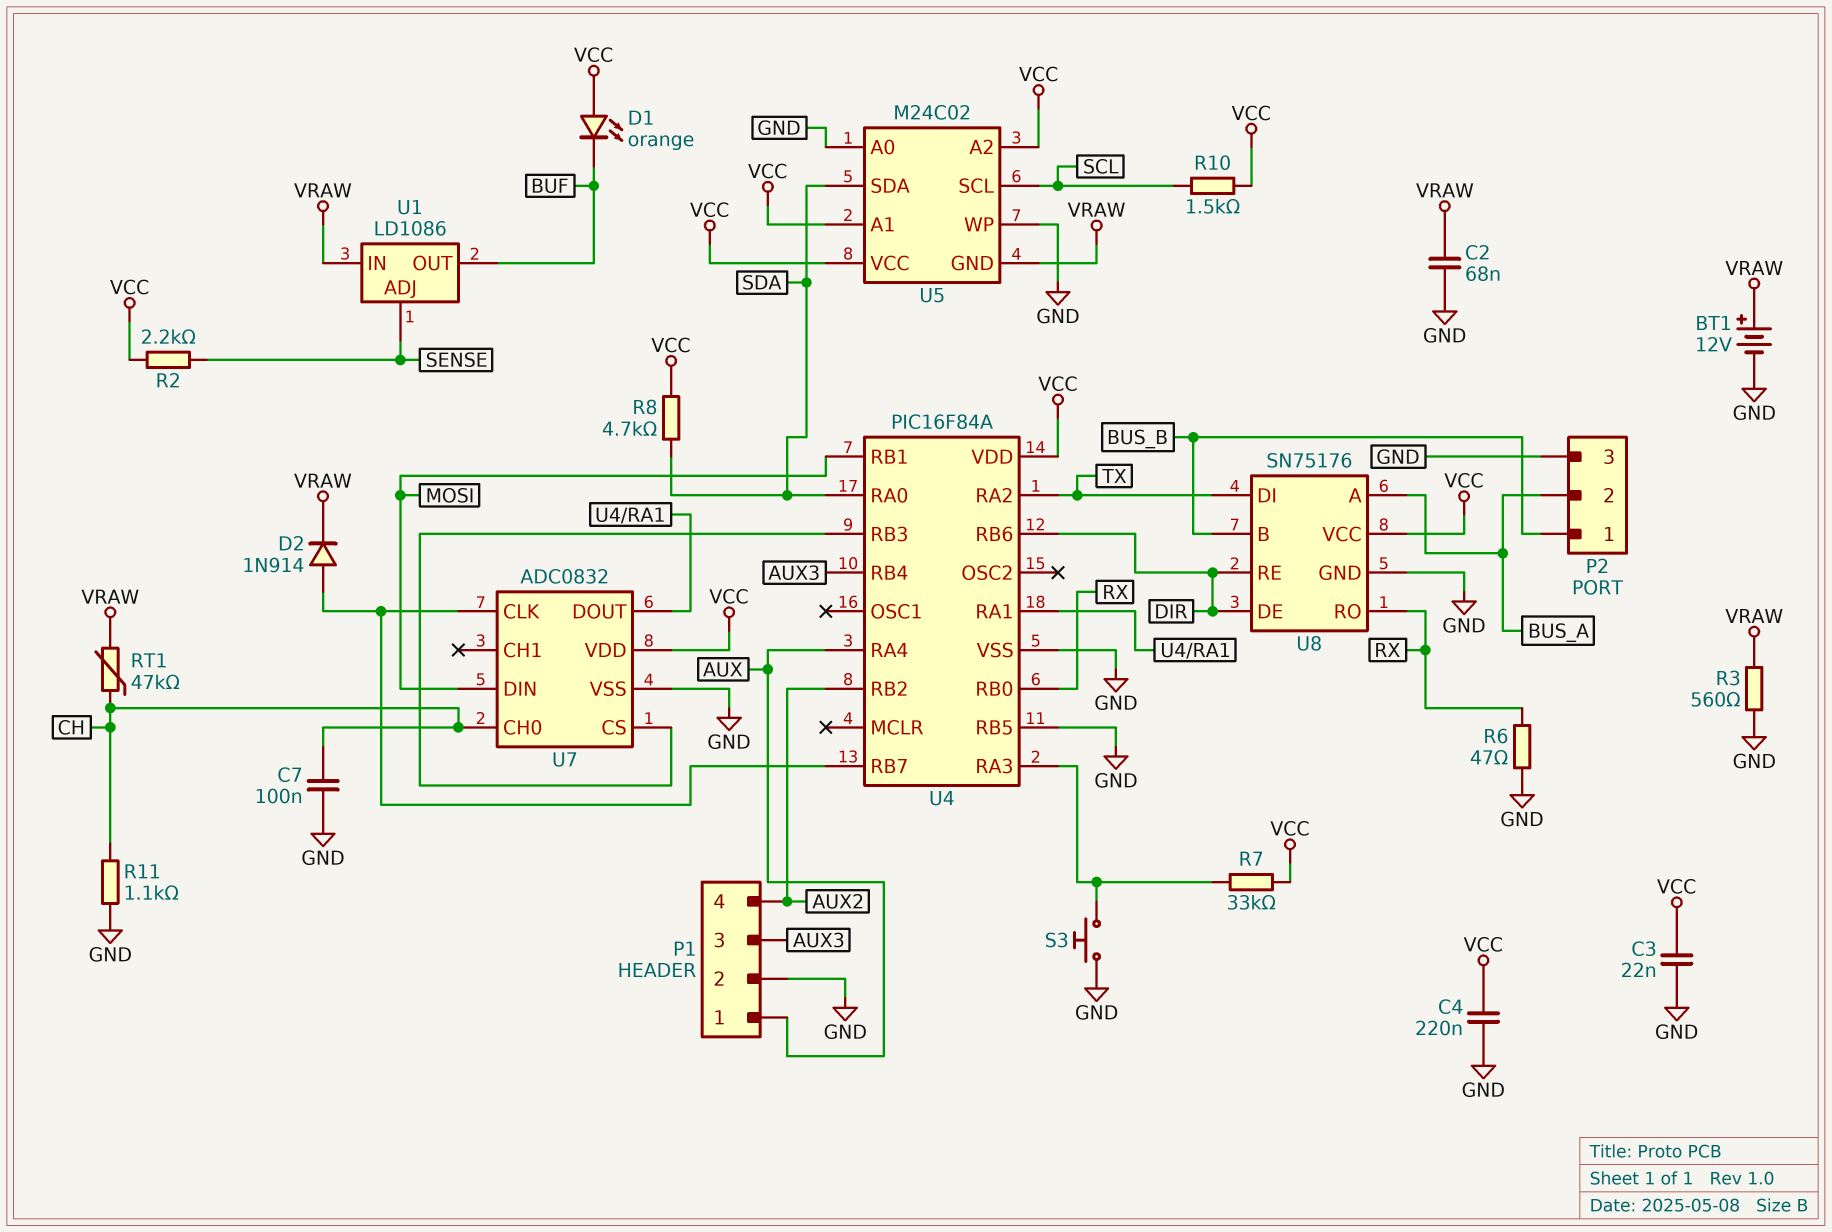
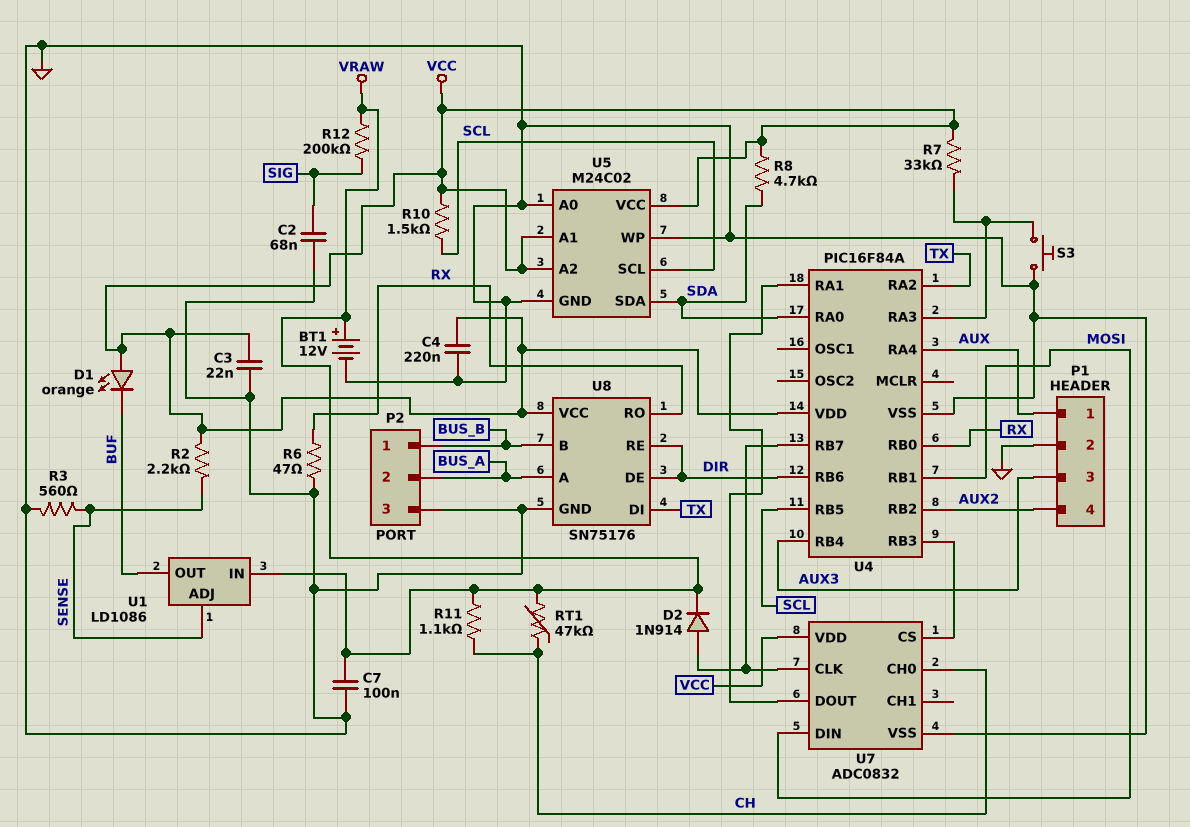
C2: 68nF (GND, VRAW) -> 68nF (GND, SIG)
C7: 100nF (CH, GND) -> 100nF (GND, VRAW)
R3: 560 (GND, VRAW) -> 560 (GND, SENSE)
R11: 1.1k (CH, GND) -> 1.1k (CH, VRAW)
R12: none -> 200k (SIG, VRAW)
U4 pin RB5: GND -> SCL
U5 pin GND: VRAW -> GND

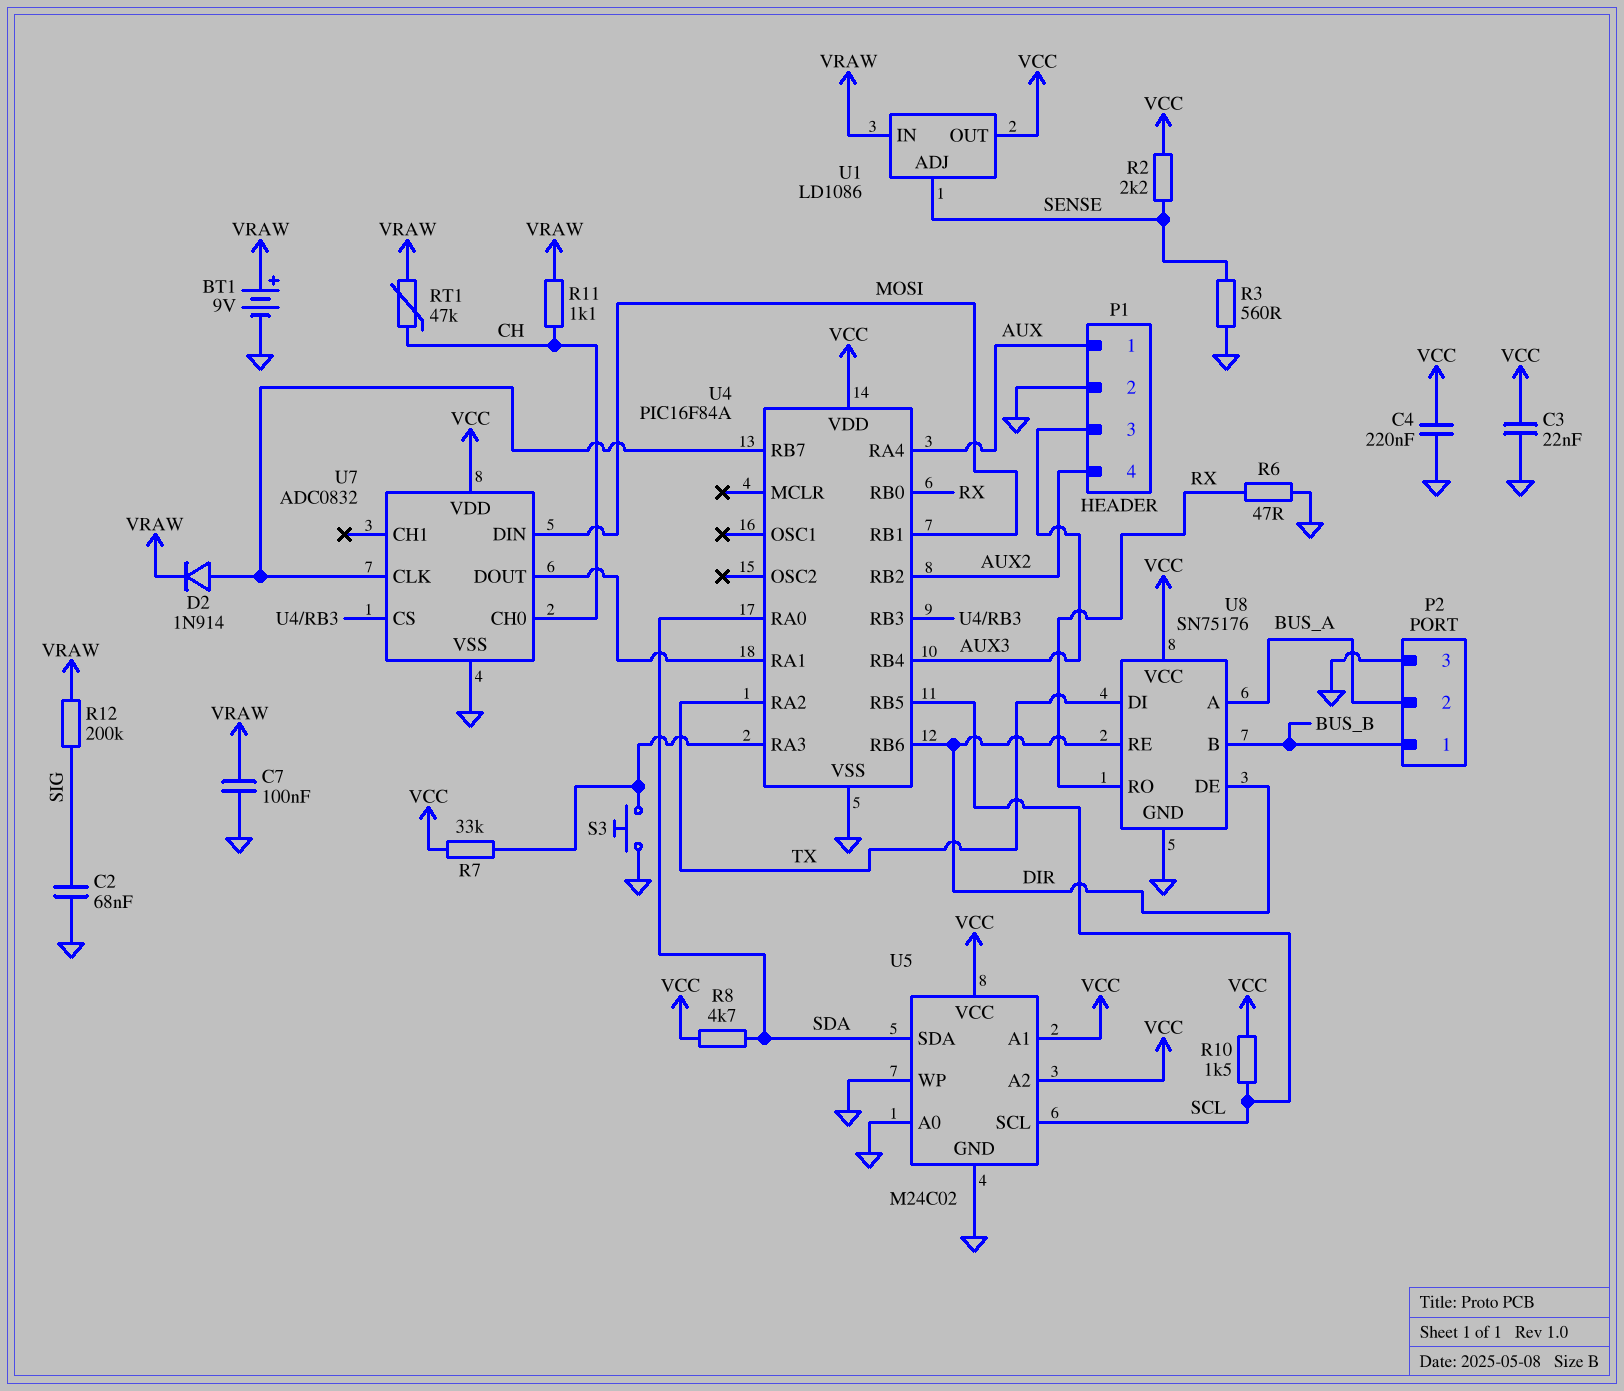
BT1: 12V (plus VRAW, minus GND) -> 9V (plus VRAW, minus GND)
D1: LED orange (A VCC, K BUF) -> none
U1 pin OUT: BUF -> VCC

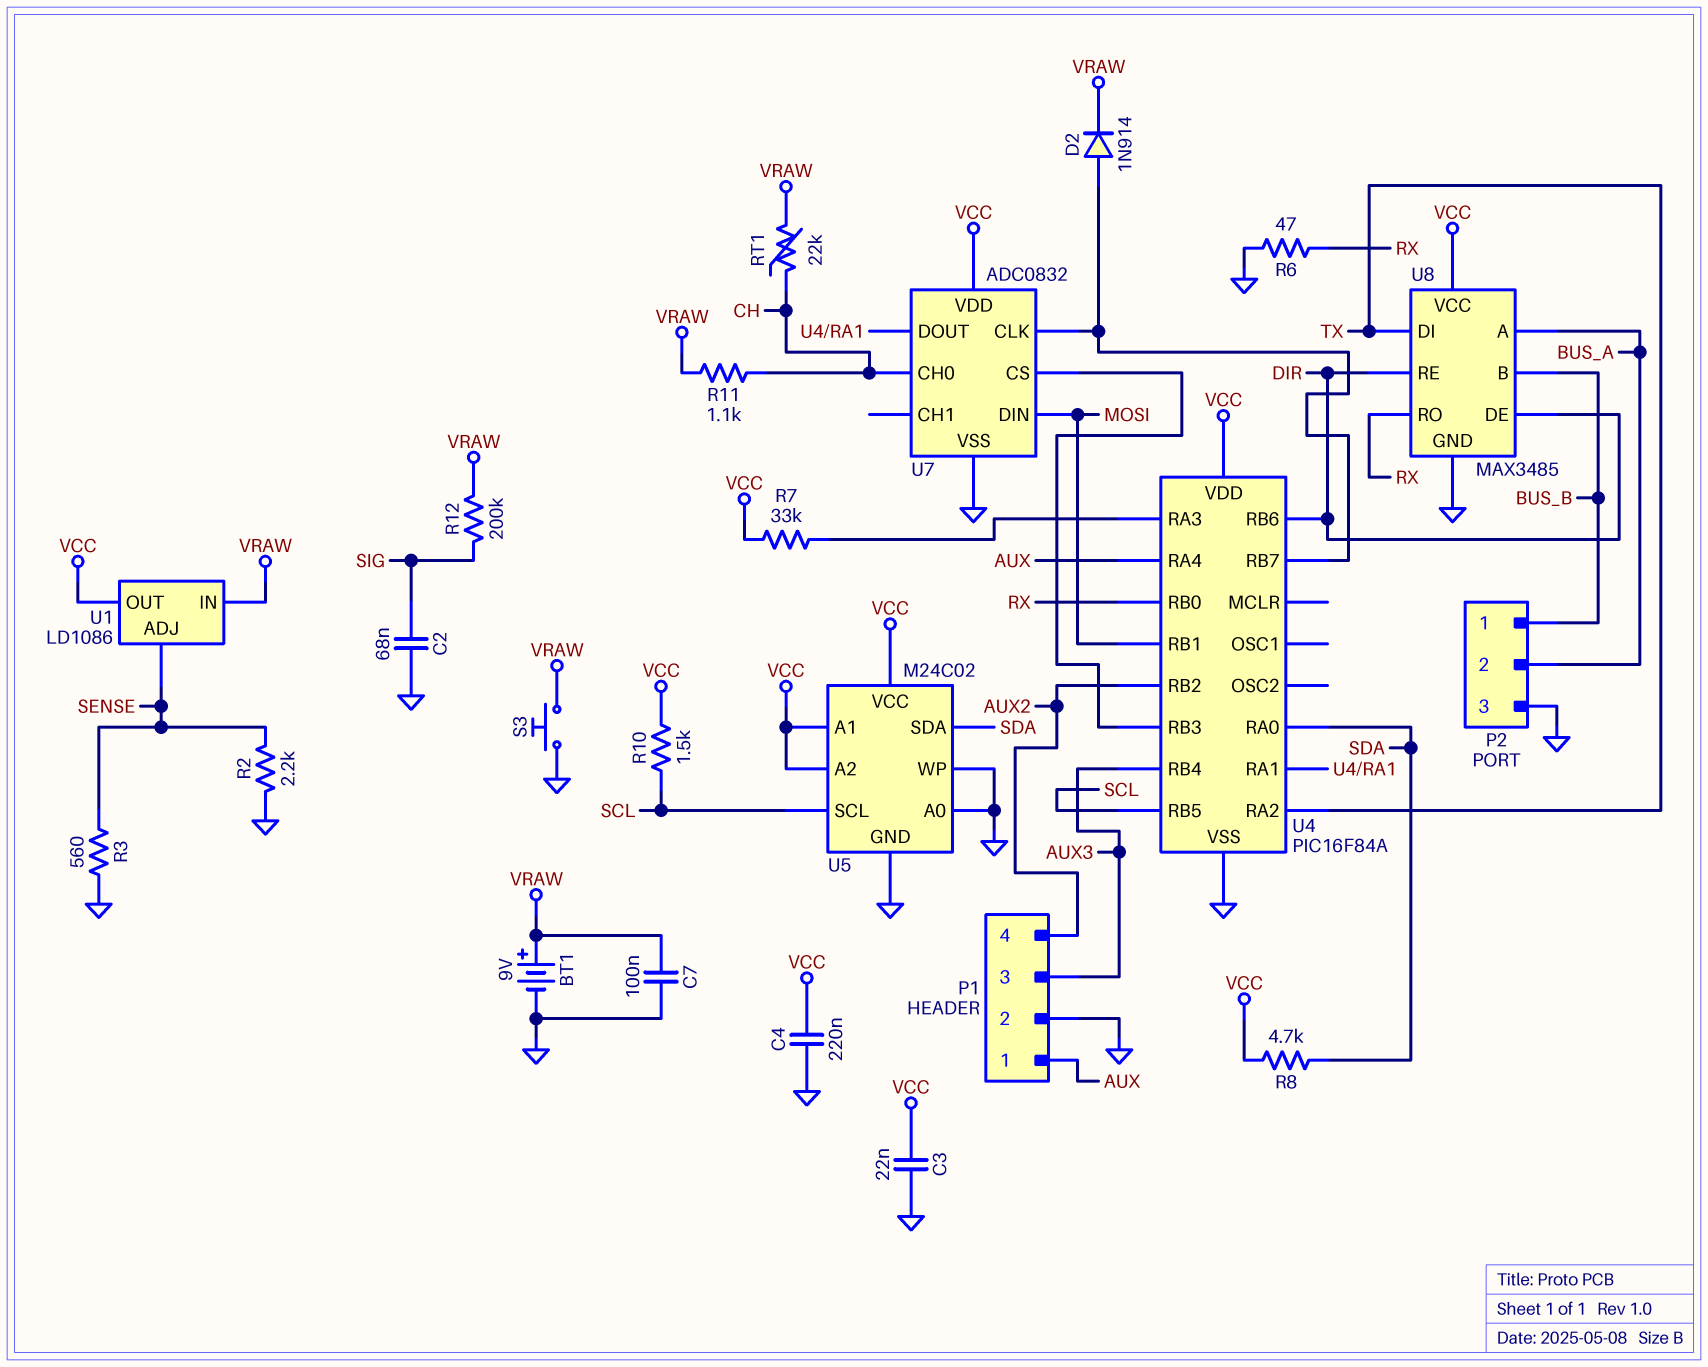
R2: 2.2k (SENSE, VCC) -> 2.2k (GND, SENSE)
RT1: 47k (CH, VRAW) -> 22k (CH, VRAW)
S3: button (GND, U4/RA3) -> button (GND, VRAW)
U8: SN75176 -> MAX3485

